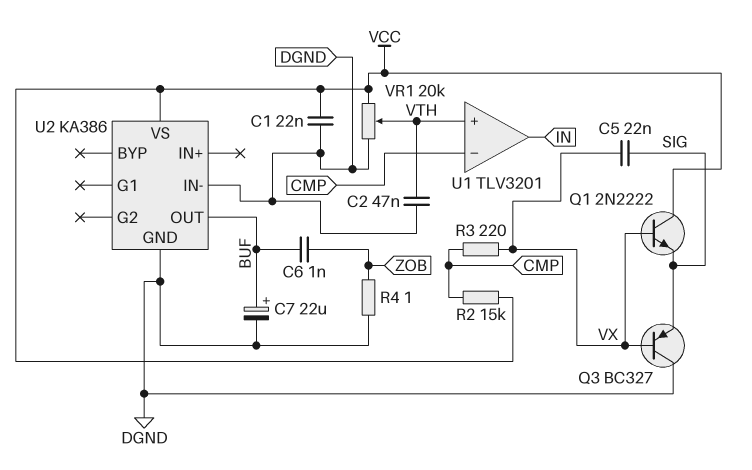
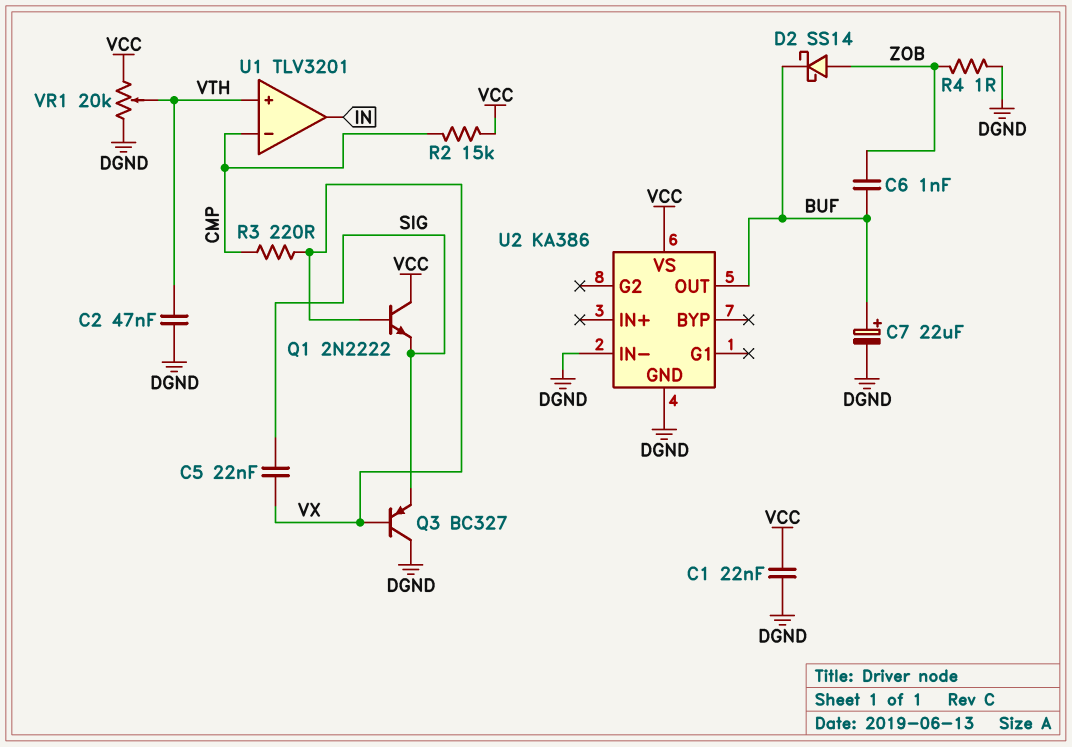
D2: none -> schottky SS14 (A ZOB, K BUF)

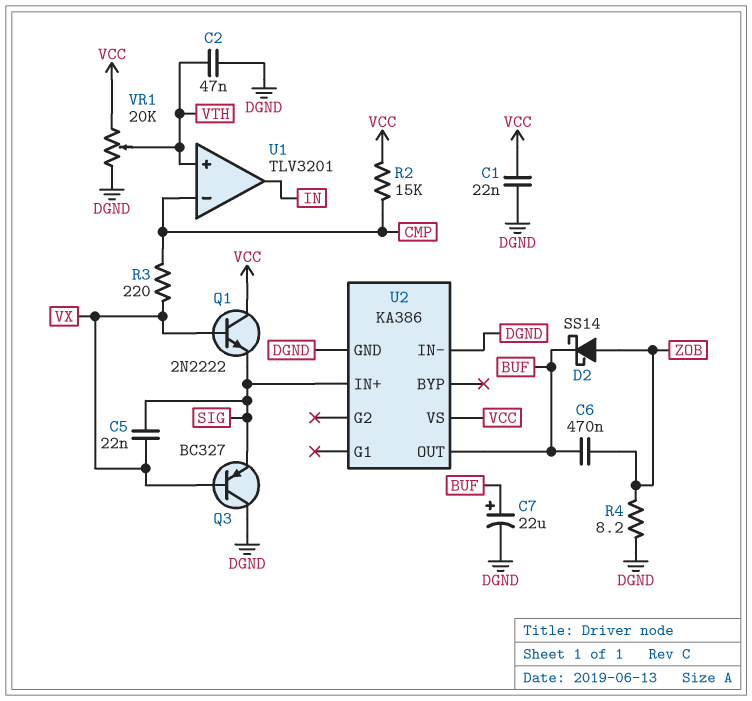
C6: 1nF (BUF, ZOB) -> 470nF (BUF, ZOB)
R4: 1 (DGND, ZOB) -> 8.2 (DGND, ZOB)
U2 pin IN+: none -> SIG

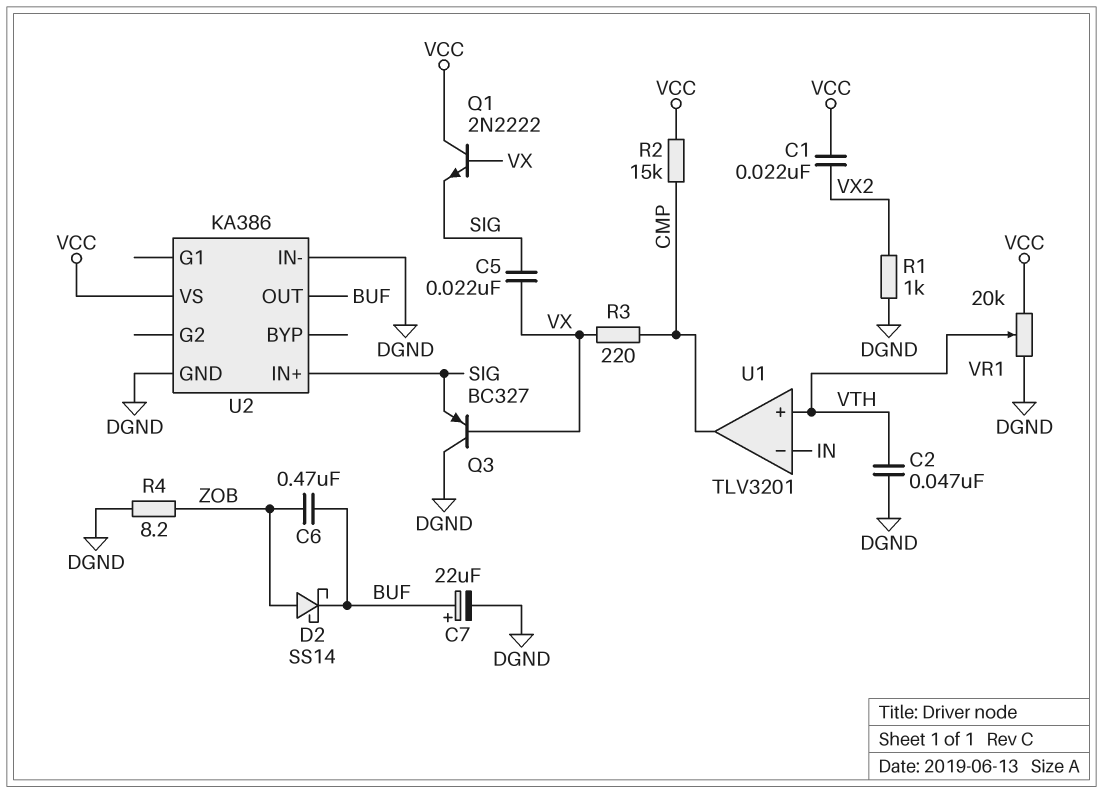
C1: 22nF (DGND, VCC) -> 22nF (VCC, VX2)
R1: none -> 1k (DGND, VX2)
U1 pin in-: CMP -> IN
U1 pin out: IN -> CMP

